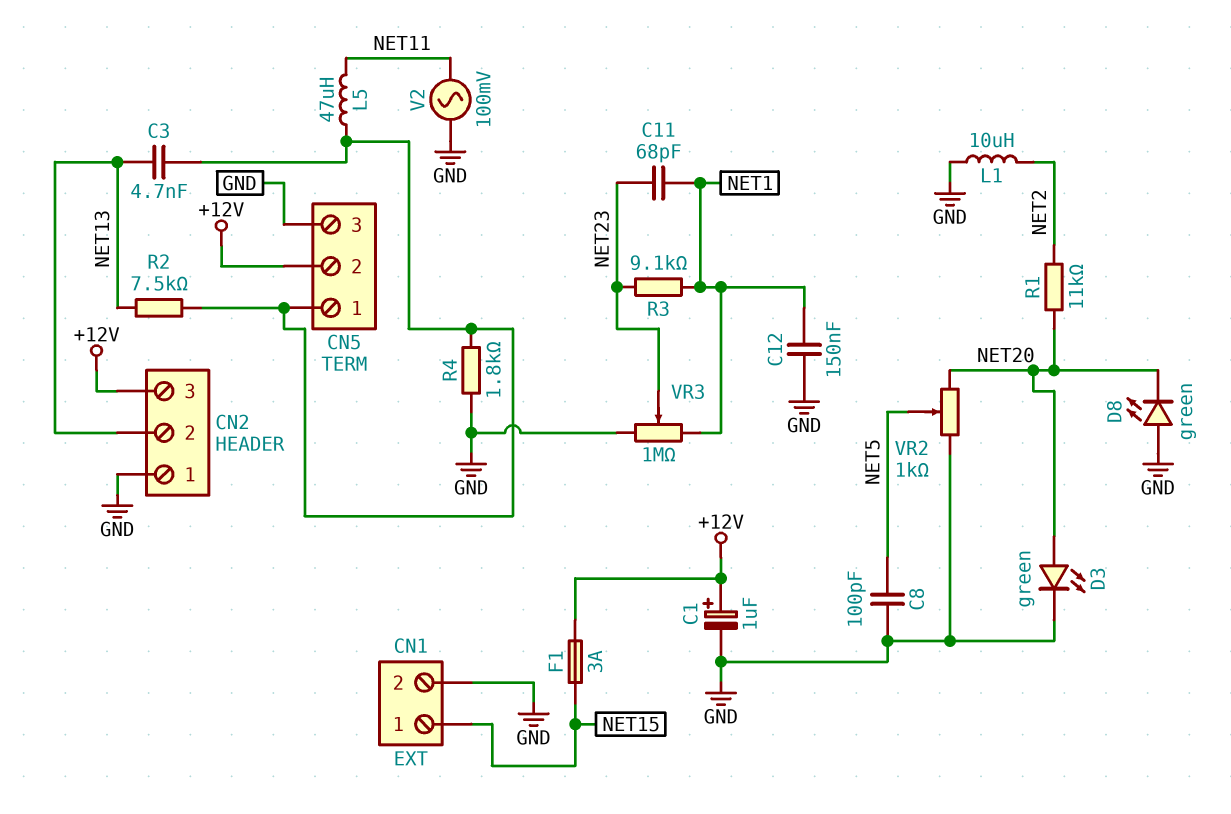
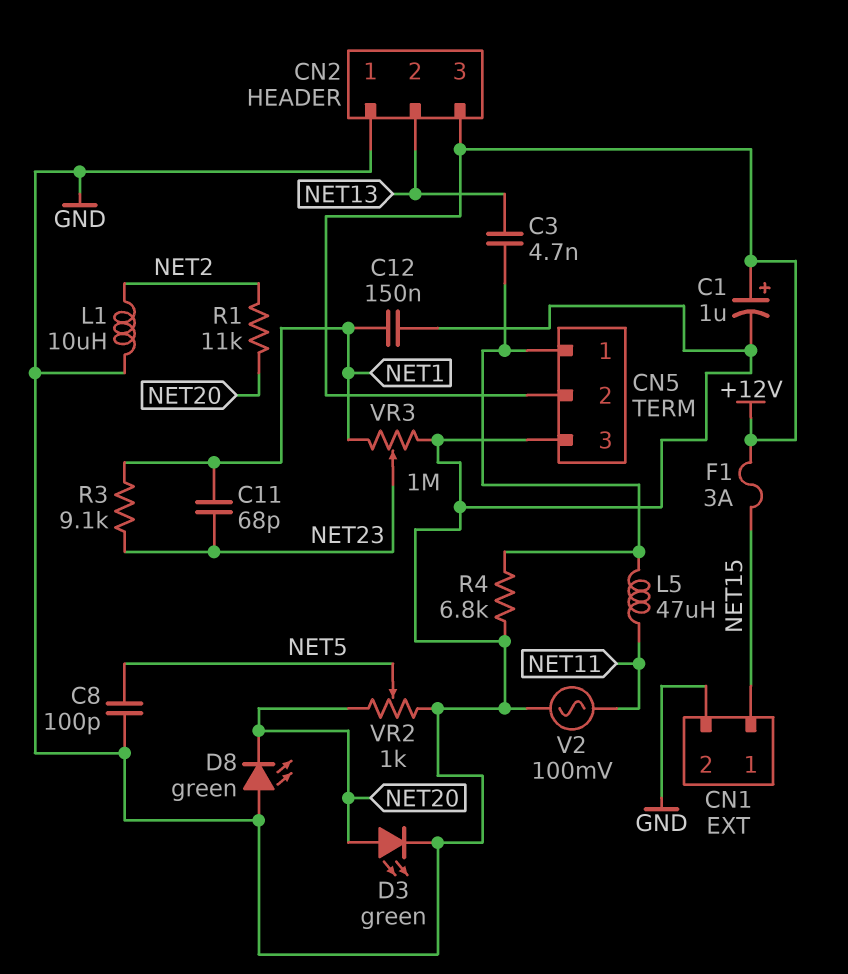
R2: 7.5k (CN5/1, NET13) -> none
R4: 1.8k (CN5/1, GND) -> 6.8k (CN5/1, GND)

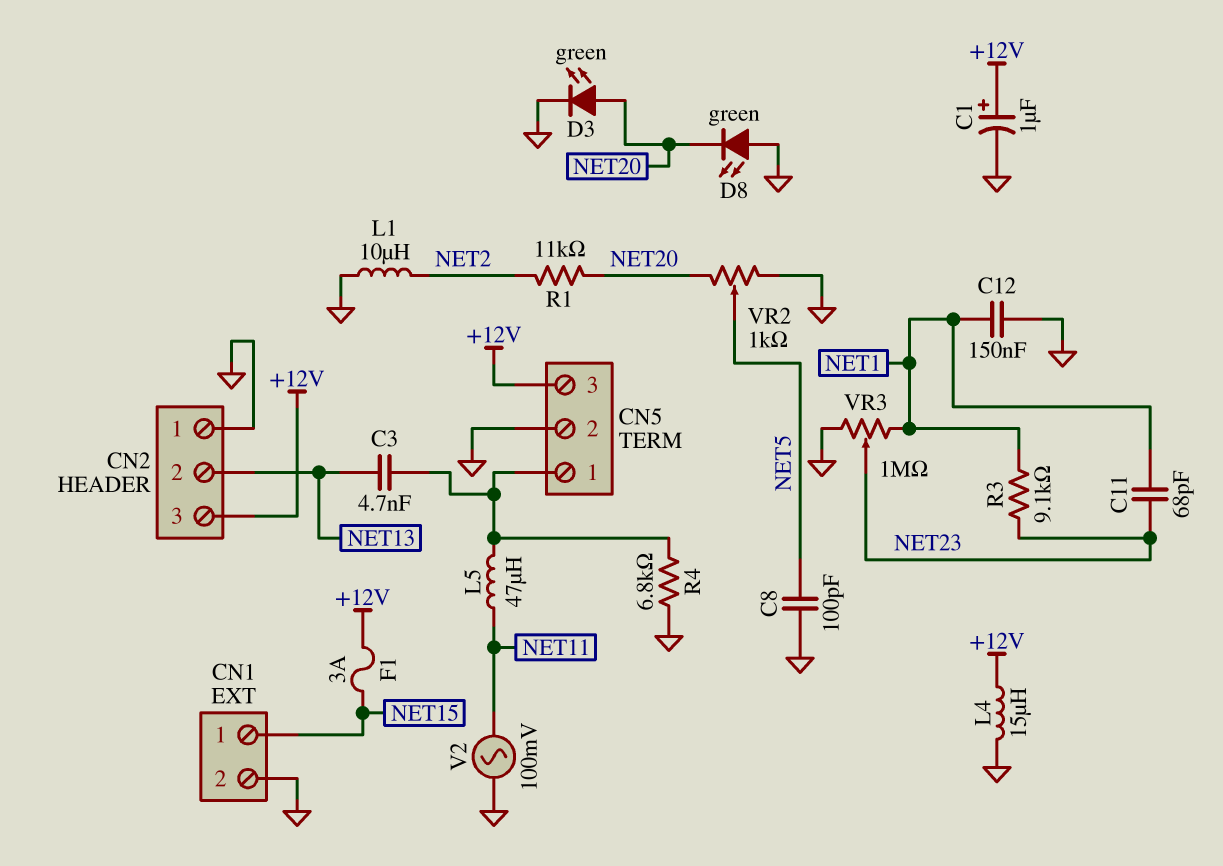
CN5 pin 2: +12V -> GND
CN5 pin 3: GND -> +12V
L4: none -> 15uH (+12V, GND)

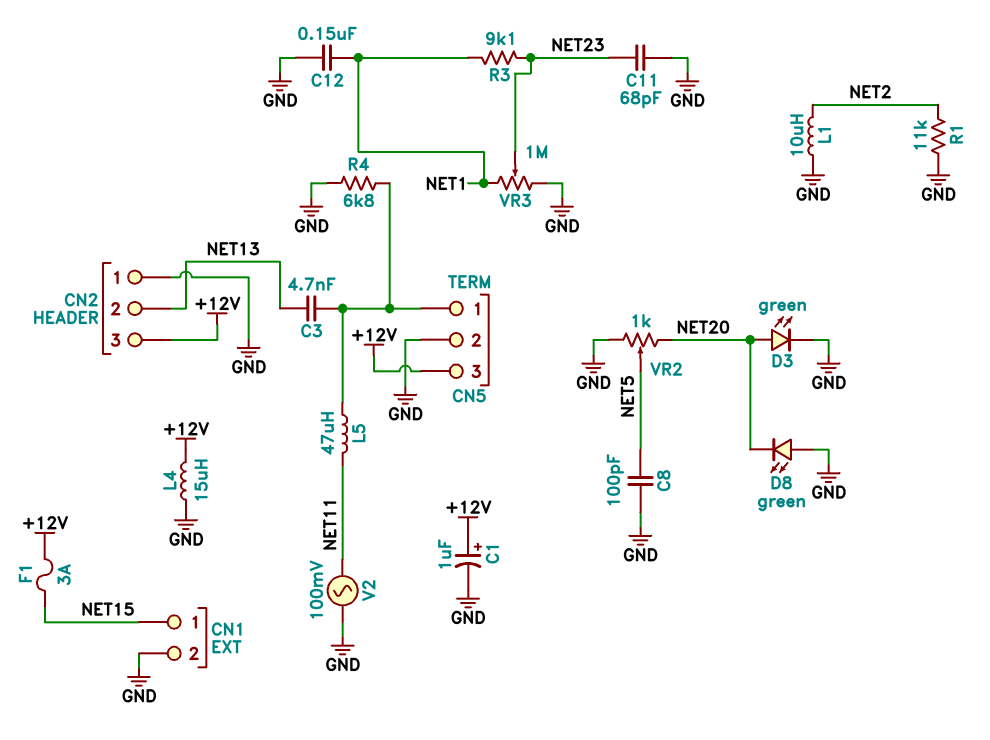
C11: 68pF (NET1, NET23) -> 68pF (GND, NET23)
R1: 11k (NET2, NET20) -> 11k (GND, NET2)

